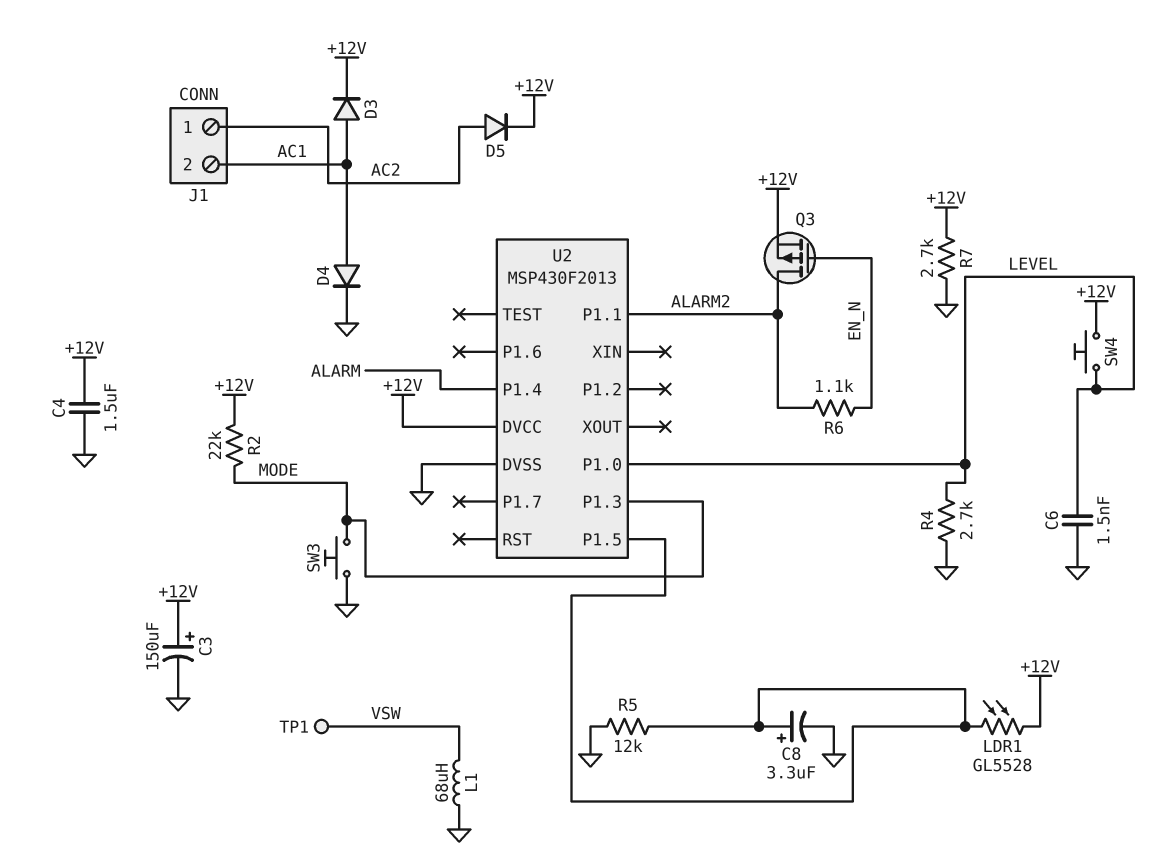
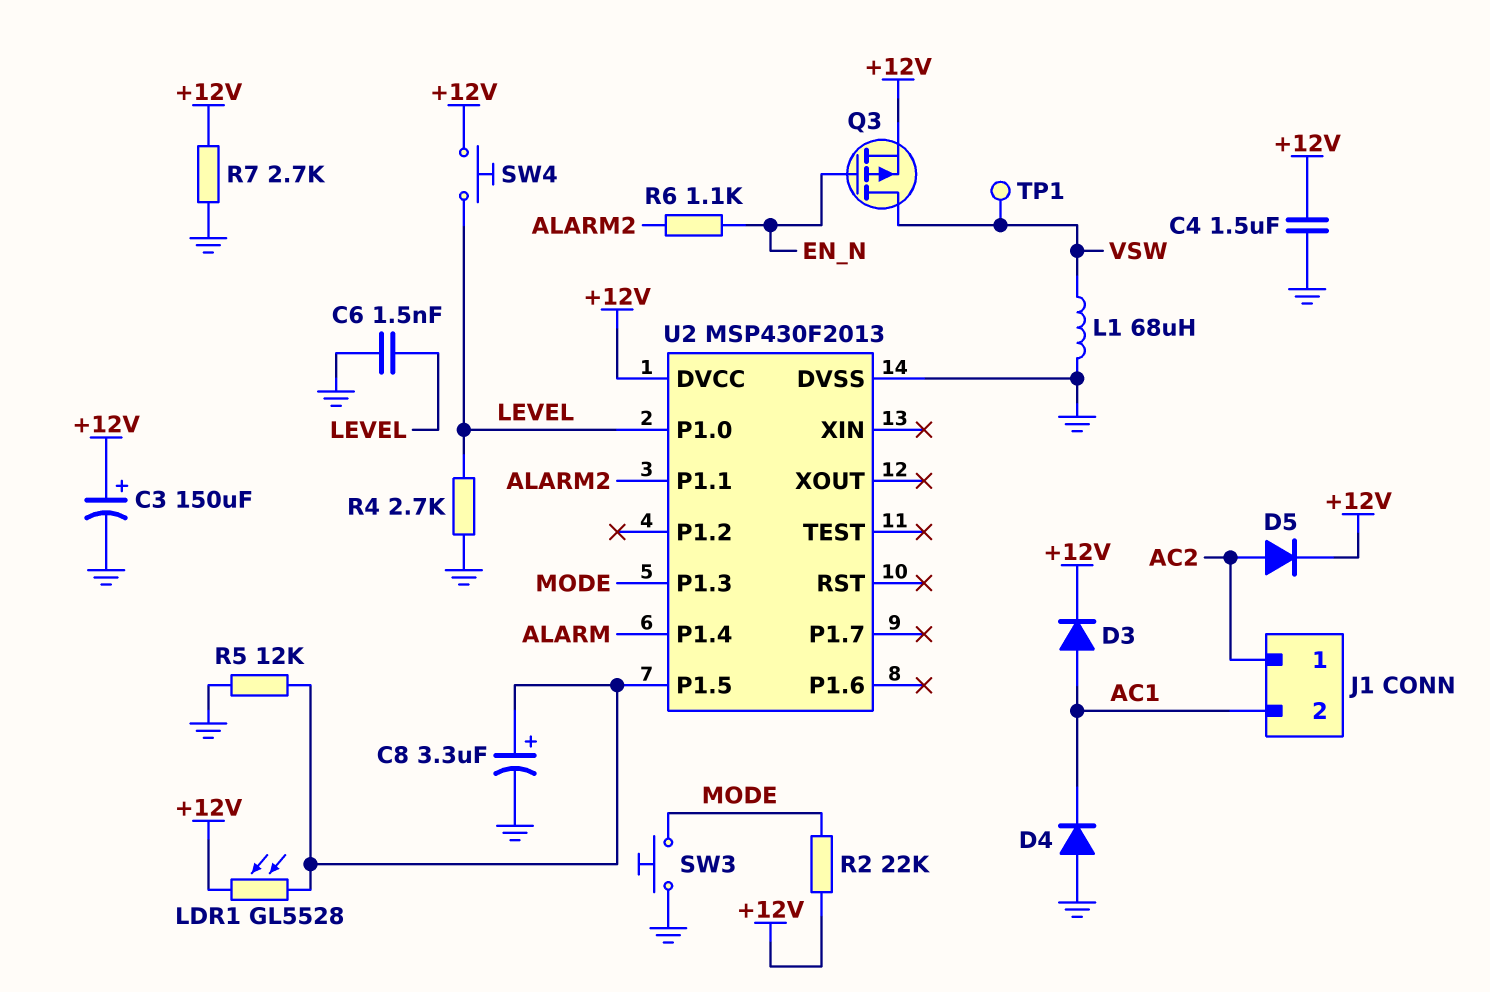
D4: diode (A AC1, K GND) -> diode (A GND, K AC1)
Q3: PMOS (G EN_N, D ALARM2, S +12V) -> PMOS (G EN_N, D VSW, S +12V)

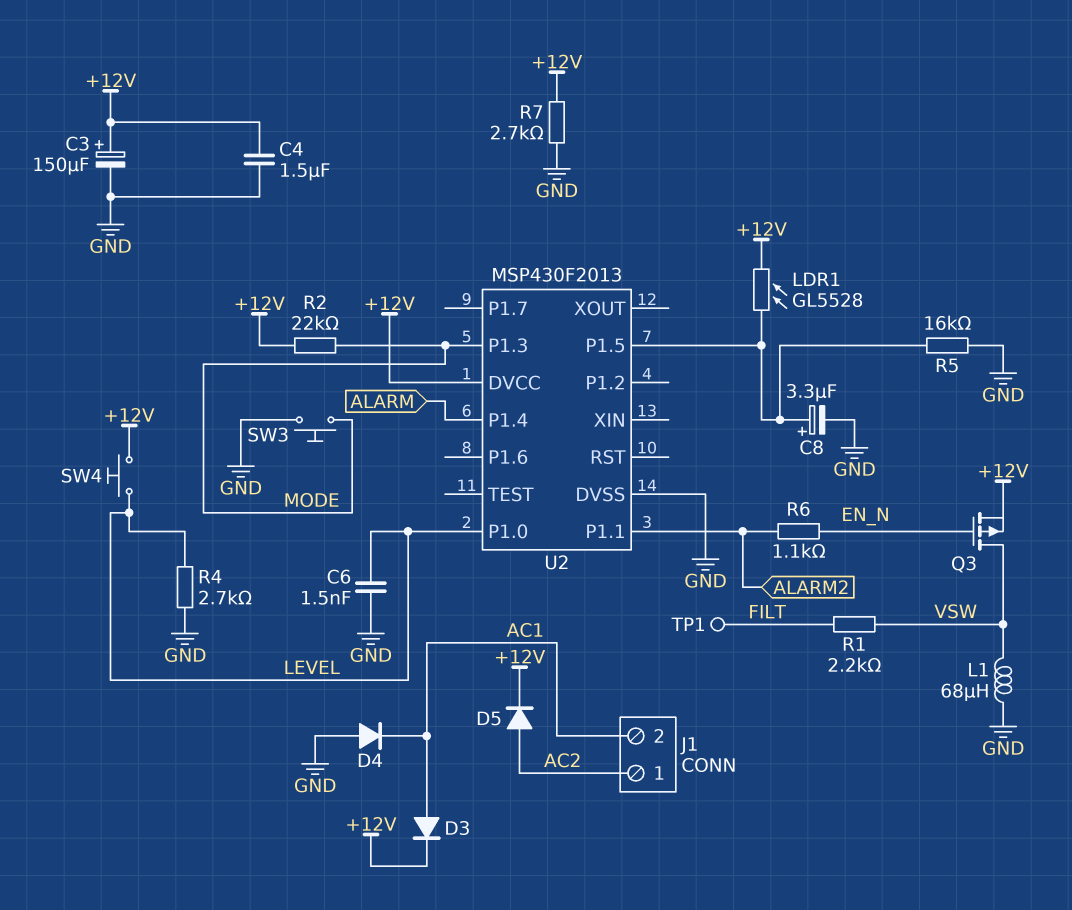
R1: none -> 2.2k (FILT, VSW)
R5: 12k (GND, U2/P1.5) -> 16k (GND, U2/P1.5)
TP1: test point (VSW) -> test point (FILT)

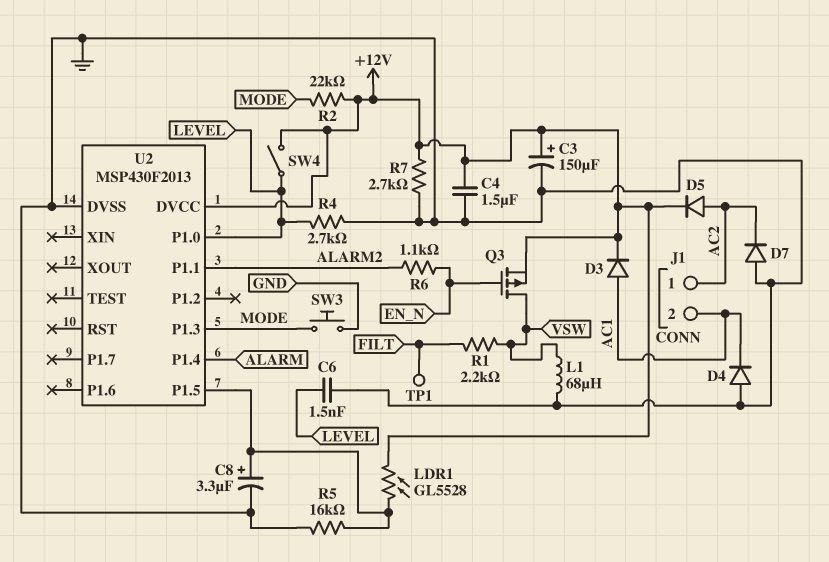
D7: none -> diode (A GND, K AC2)
SW4: button (+12V, LEVEL) -> switch (+12V, LEVEL)

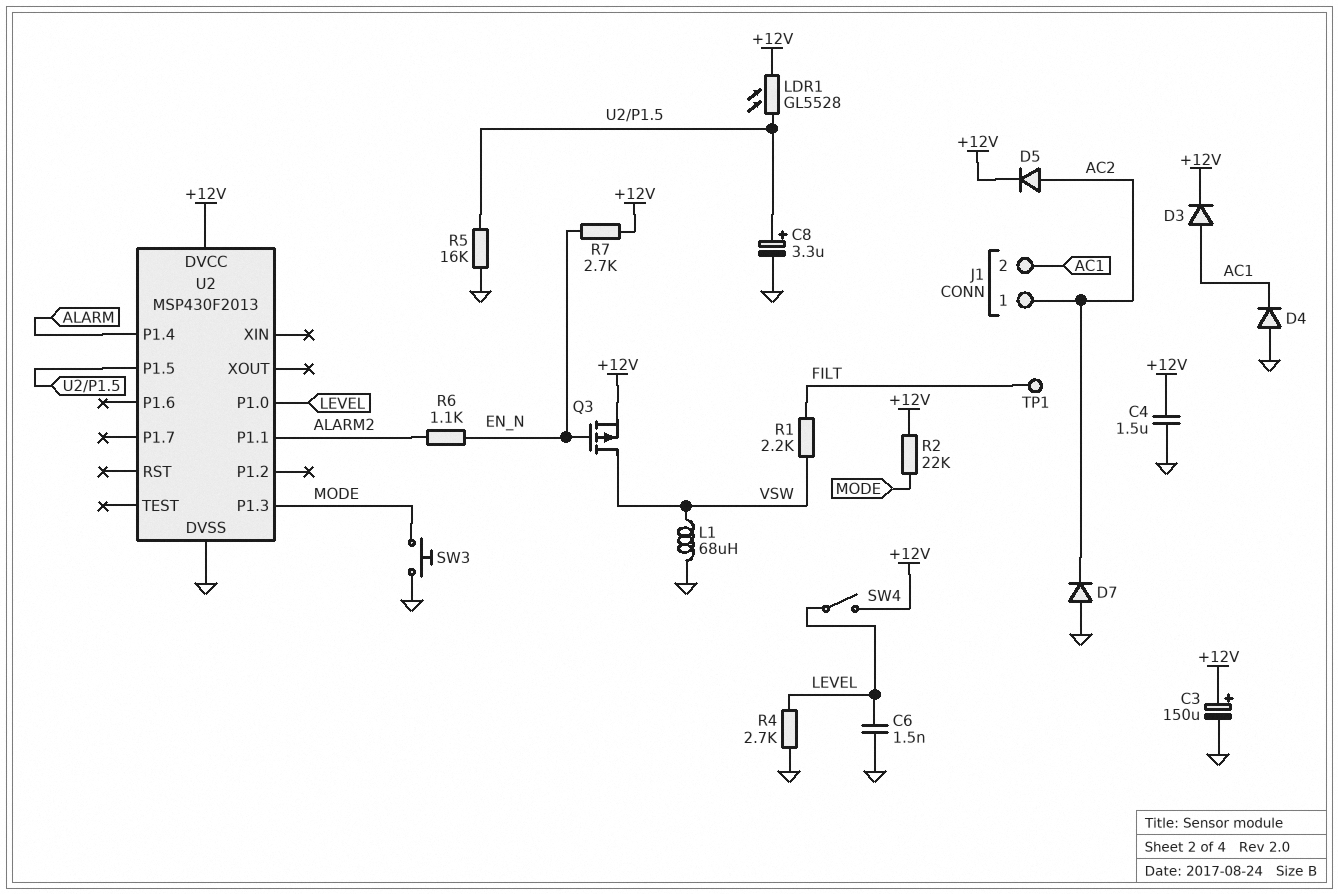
R7: 2.7k (+12V, GND) -> 2.7k (+12V, EN_N)

